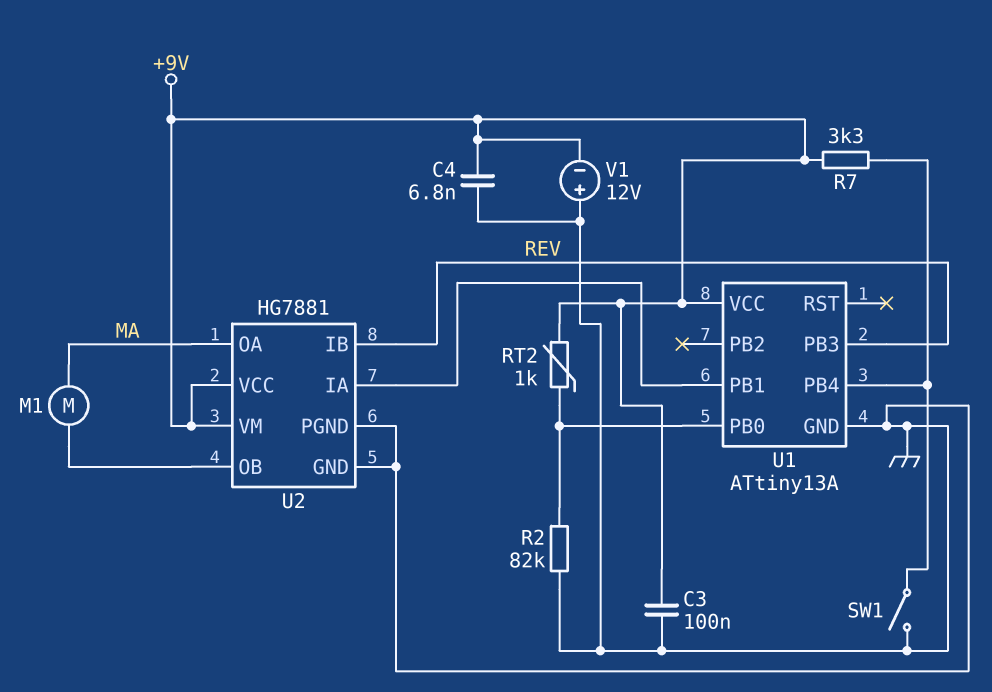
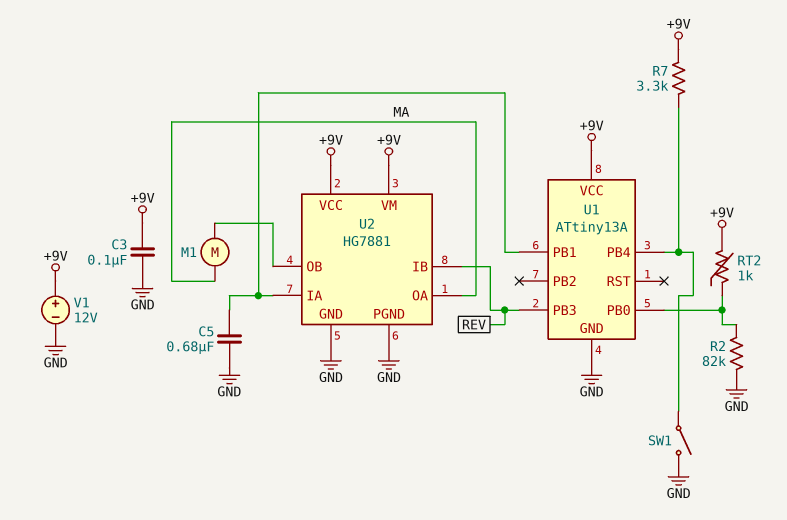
C4: 6.8nF (+9V, GND) -> none
C5: none -> 680nF (GND, U1/PB1)
V1: 12V (plus GND, minus +9V) -> 12V (plus +9V, minus GND)

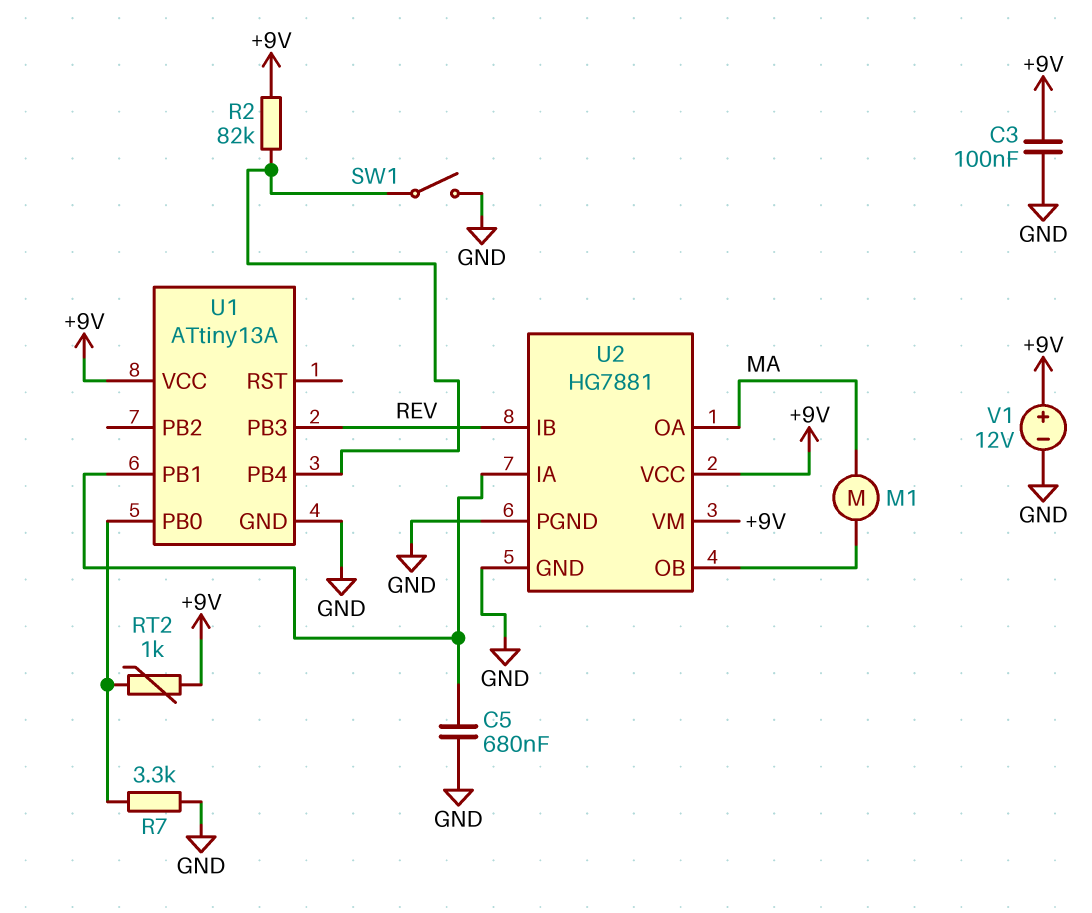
R2: 82k (GND, U1/PB0) -> 82k (+9V, U1/PB4)
R7: 3.3k (+9V, U1/PB4) -> 3.3k (GND, U1/PB0)

